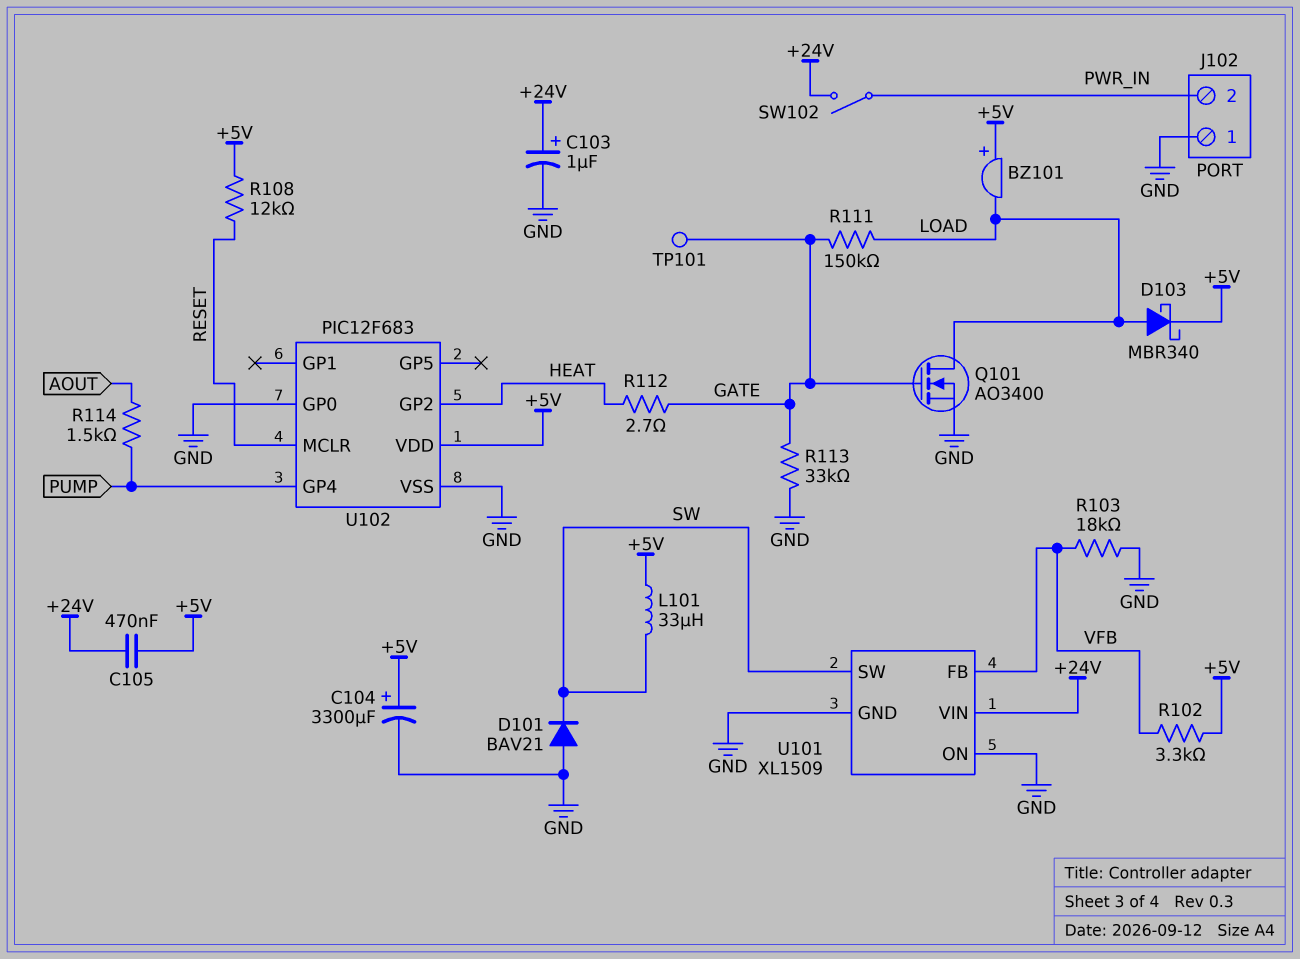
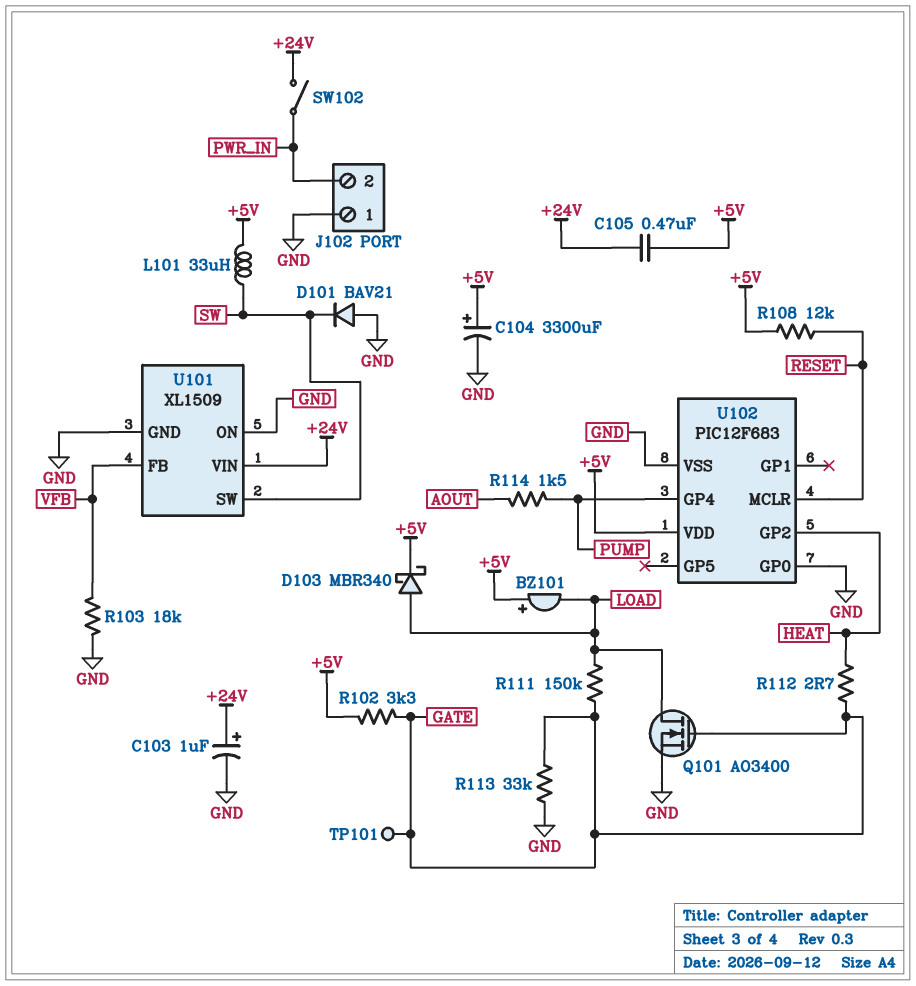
R102: 3.3k (+5V, VFB) -> 3.3k (+5V, GATE)

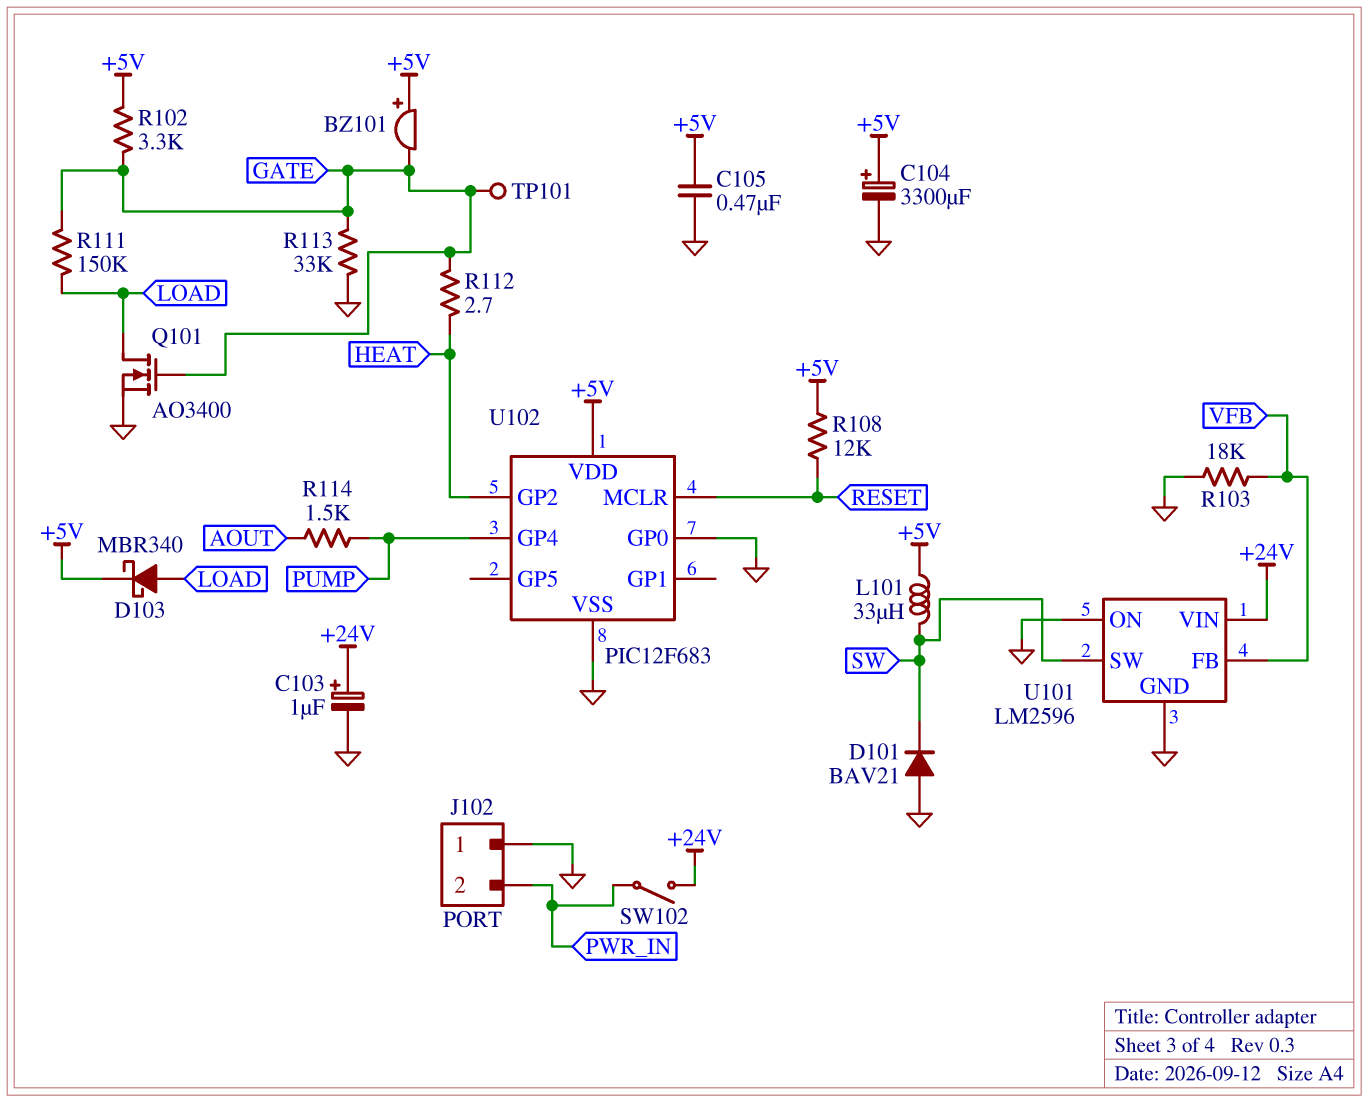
BZ101: buzzer (plus +5V, minus LOAD) -> buzzer (plus +5V, minus GATE)
C105: 470nF (+5V, +24V) -> 470nF (+5V, GND)
U101: XL1509 -> LM2596

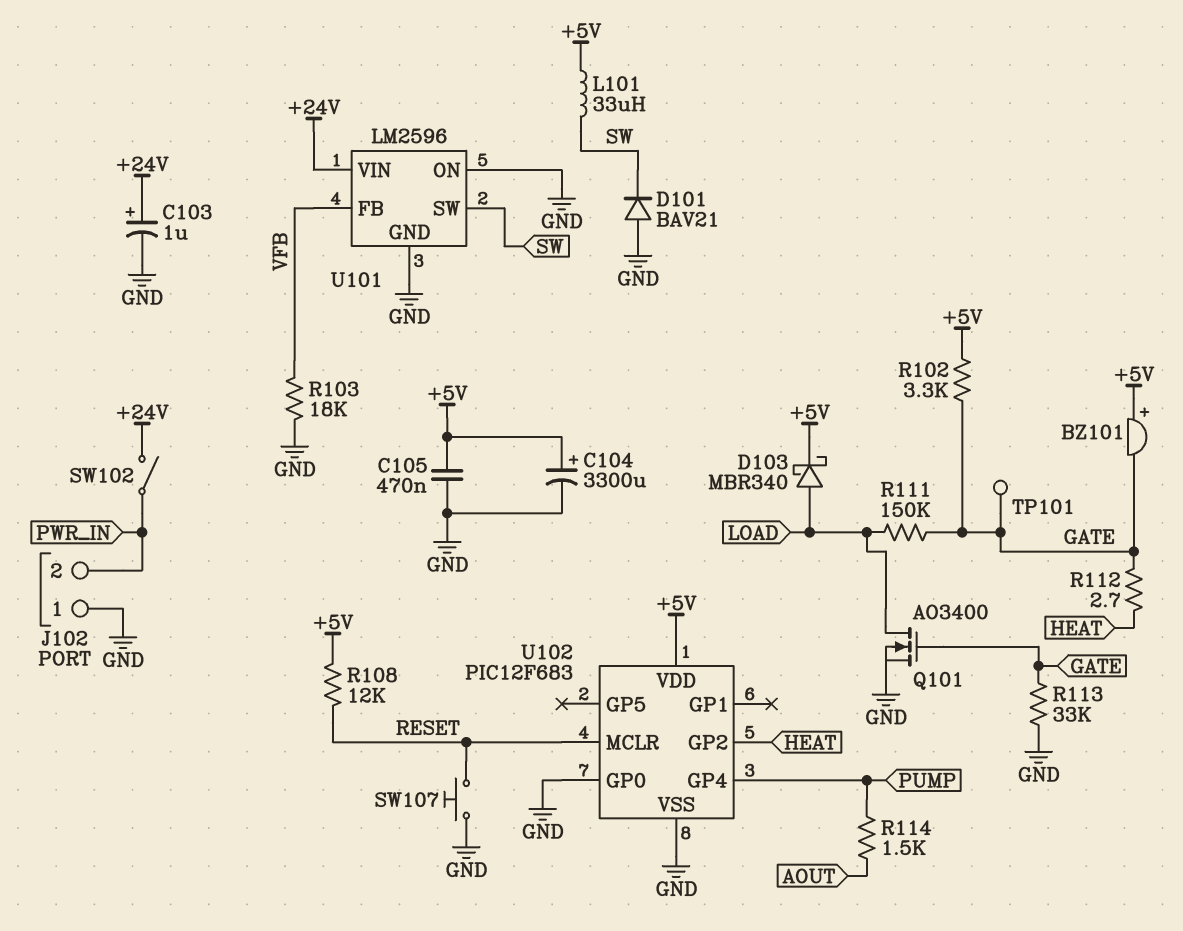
SW107: none -> button (GND, RESET)

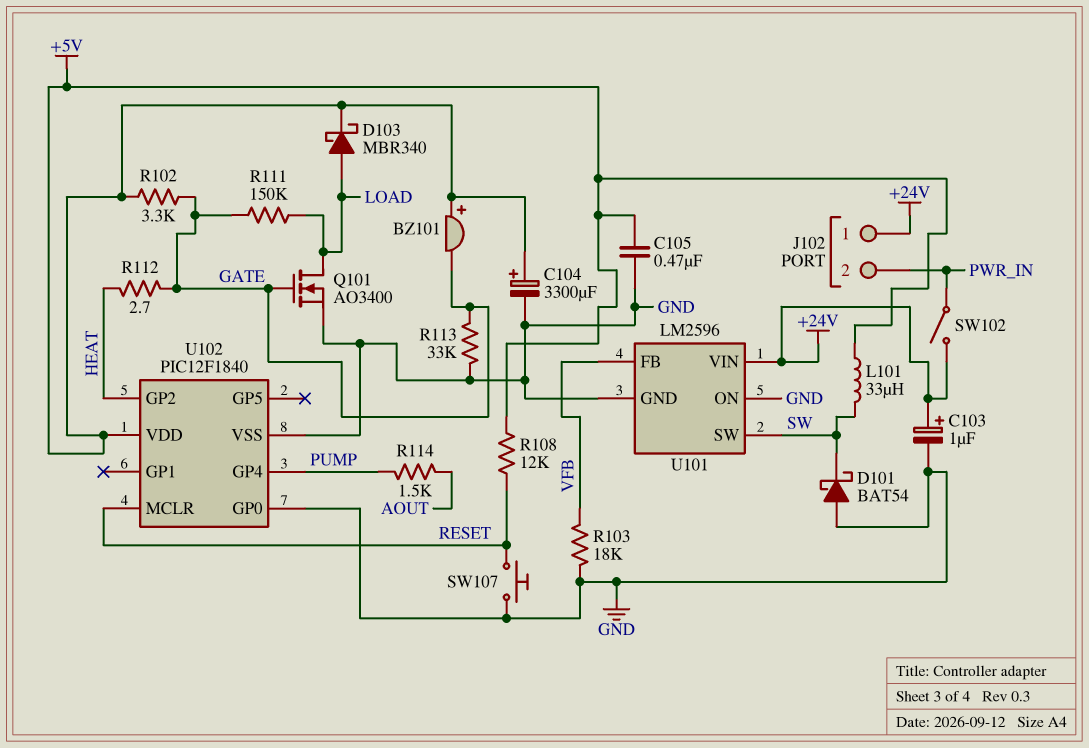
D101: diode BAV21 (A GND, K SW) -> schottky BAT54 (A GND, K SW)
J102 pin 1: GND -> +24V
TP101: test point (GATE) -> none
U102: PIC12F683 -> PIC12F1840

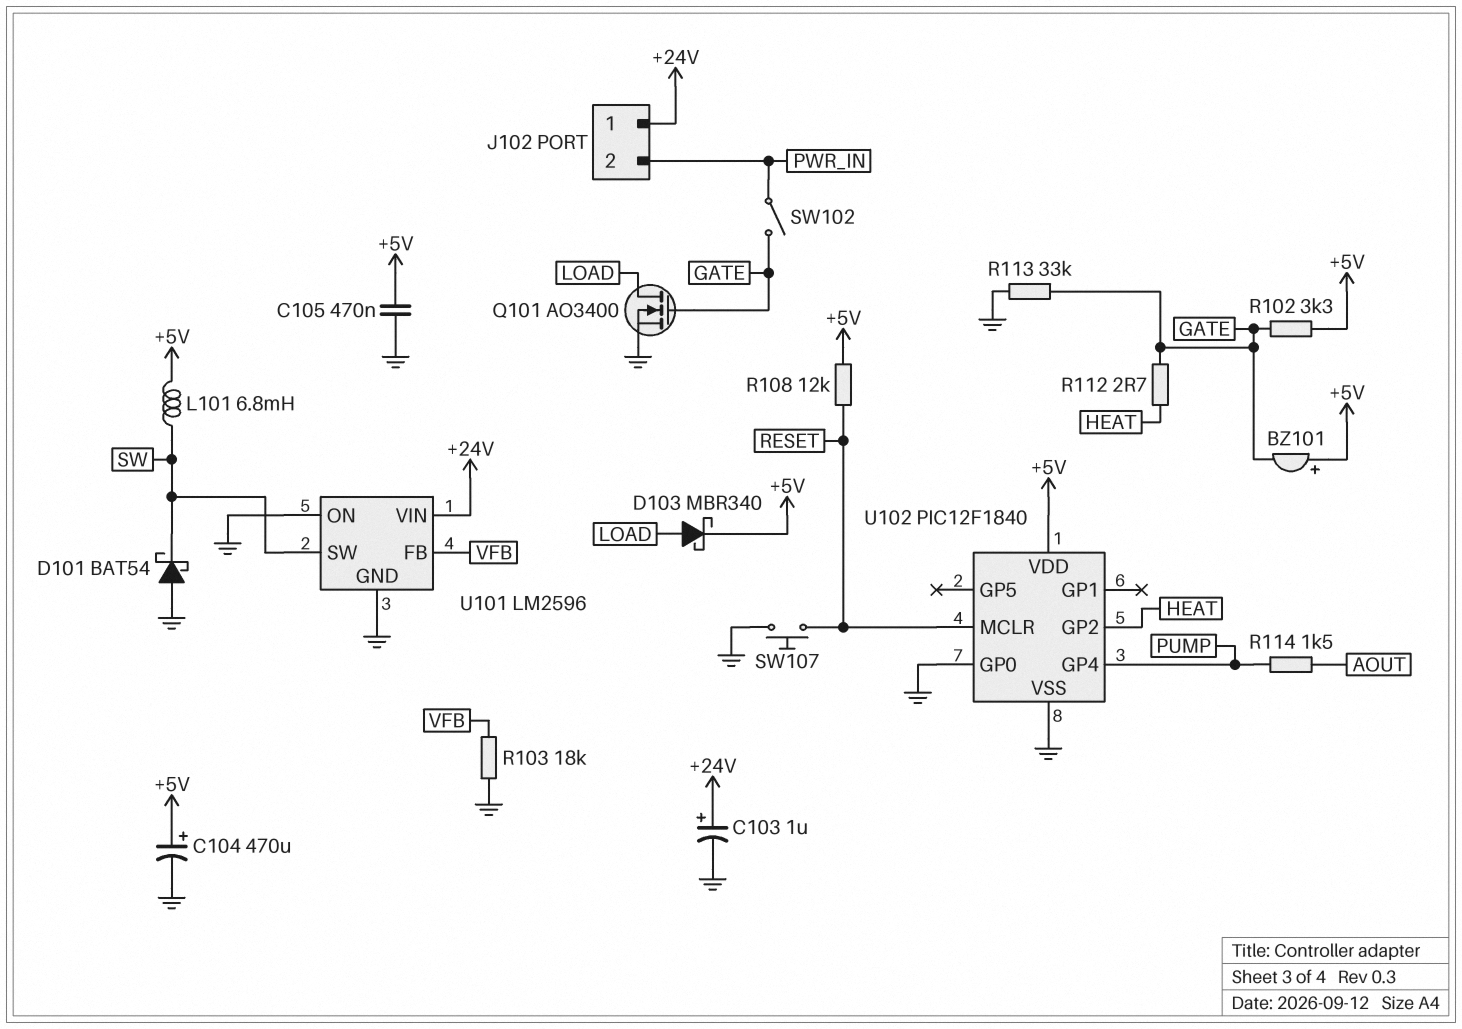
C104: 3300uF (plus +5V, minus GND) -> 470uF (plus +5V, minus GND)
L101: 33uH (+5V, SW) -> 6.8mH (+5V, SW)
R111: 150k (GATE, LOAD) -> none
SW102: switch (+24V, PWR_IN) -> switch (GATE, PWR_IN)

